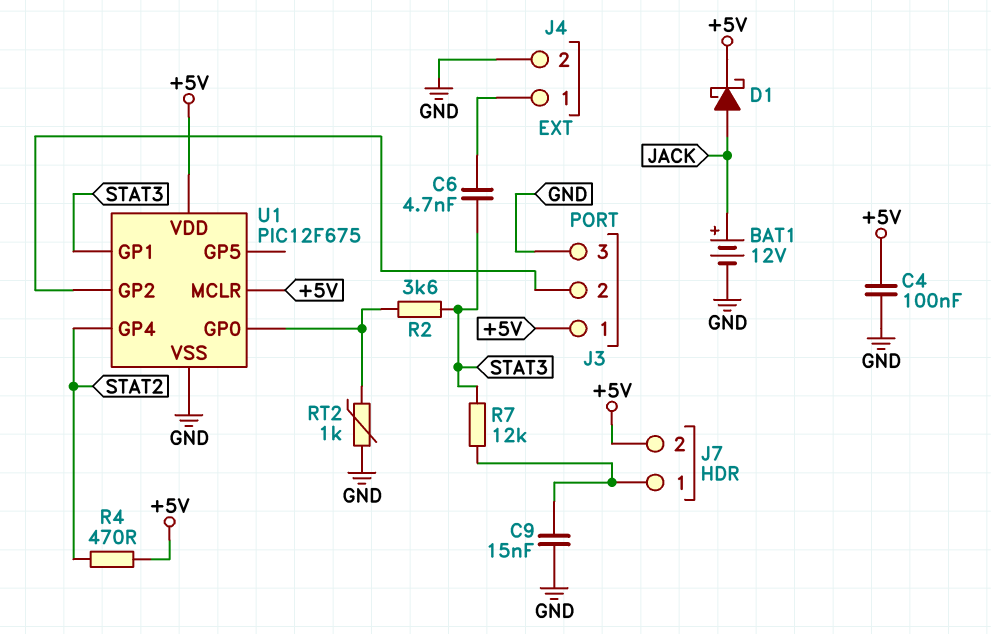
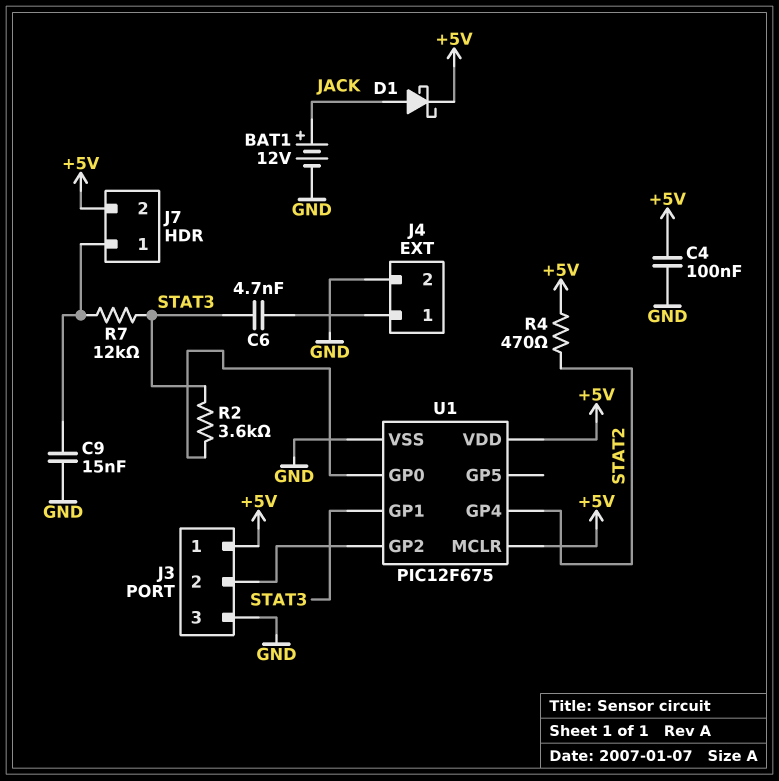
RT2: 1k (GND, U1/GP0) -> none

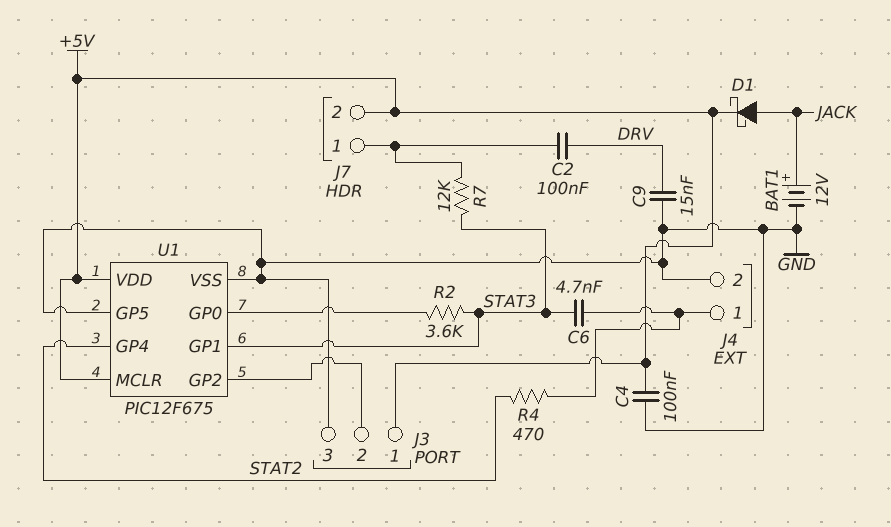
C2: none -> 100nF (DRV, J7/1)
C9: 15nF (GND, J7/1) -> 15nF (DRV, GND)
R4: 470 (+5V, STAT2) -> 470 (J4/1, STAT2)
U1 pin GP5: none -> GND

